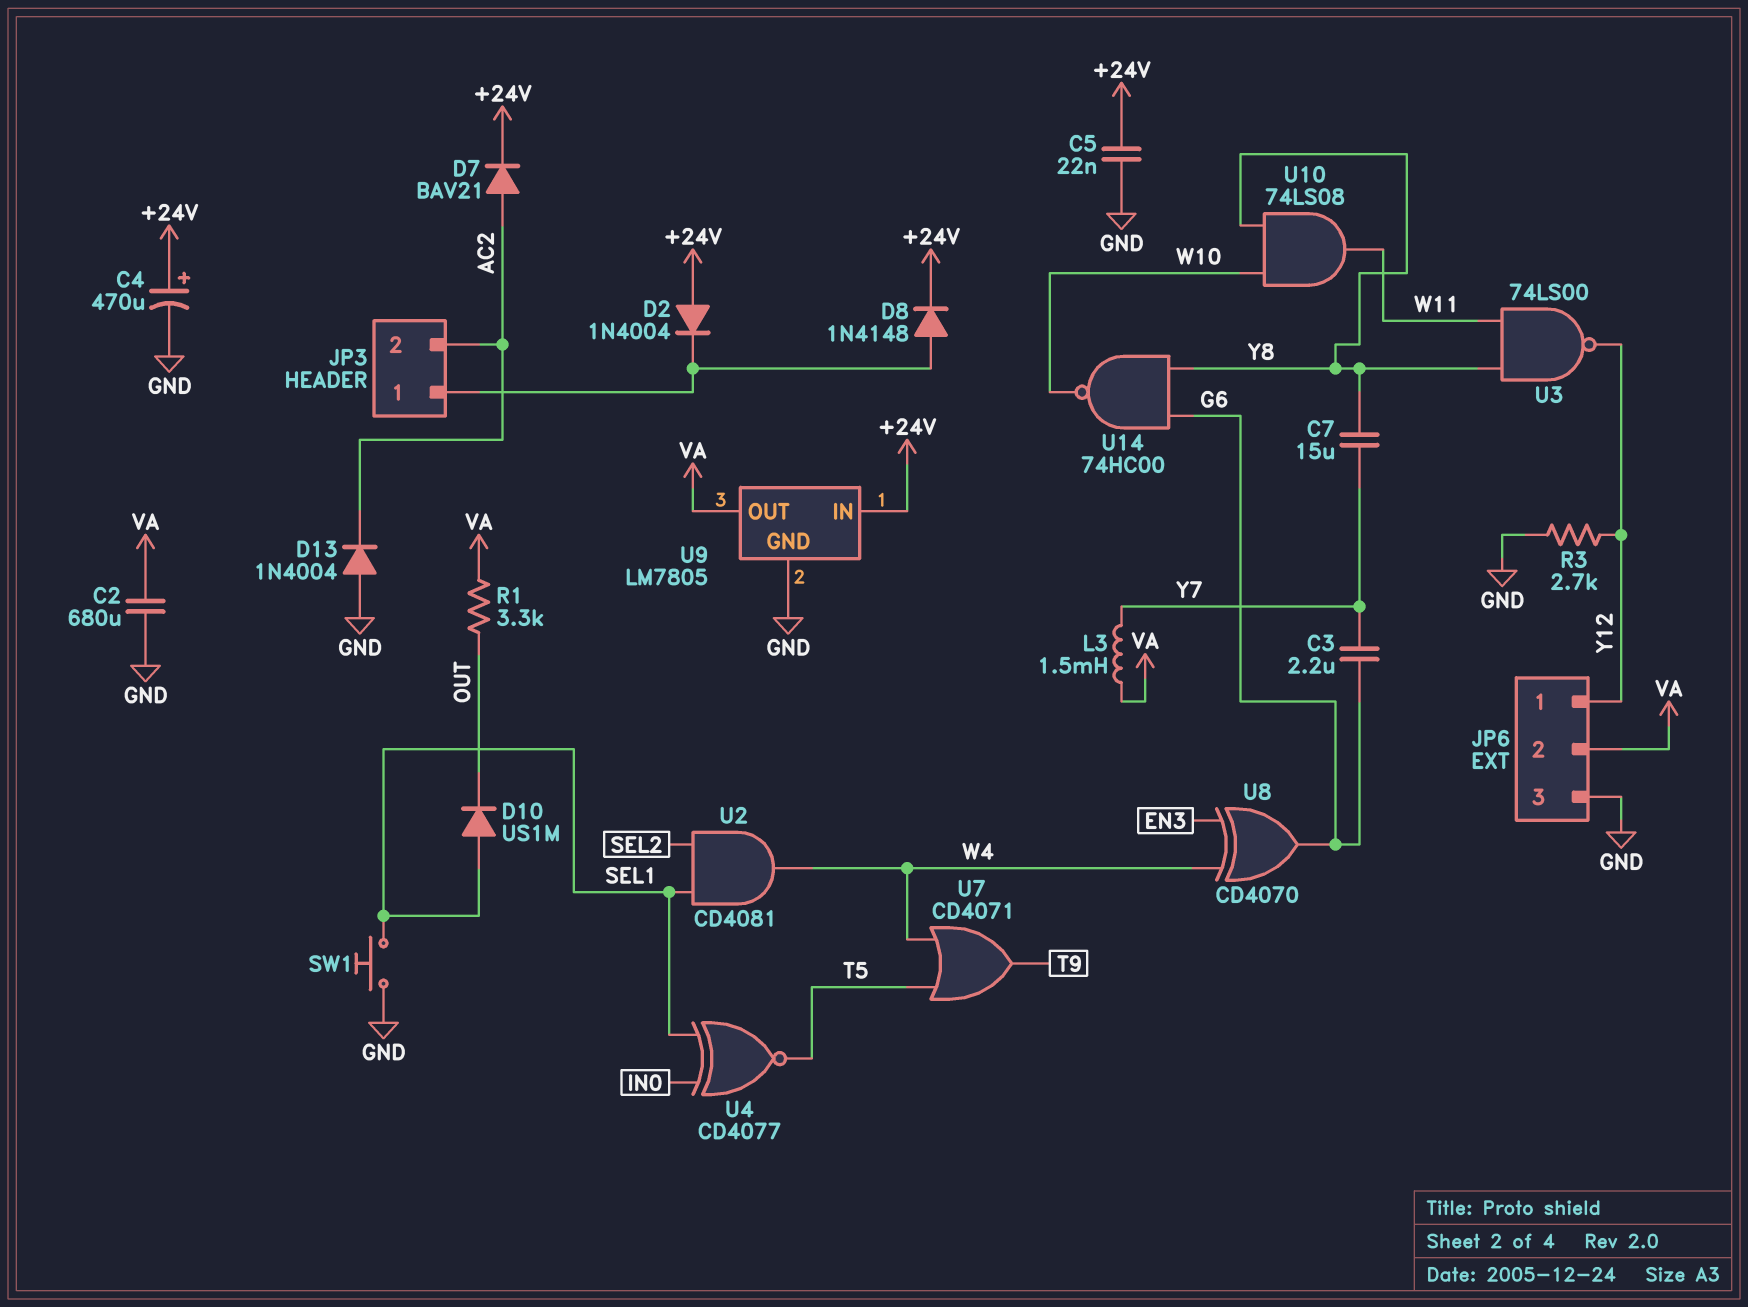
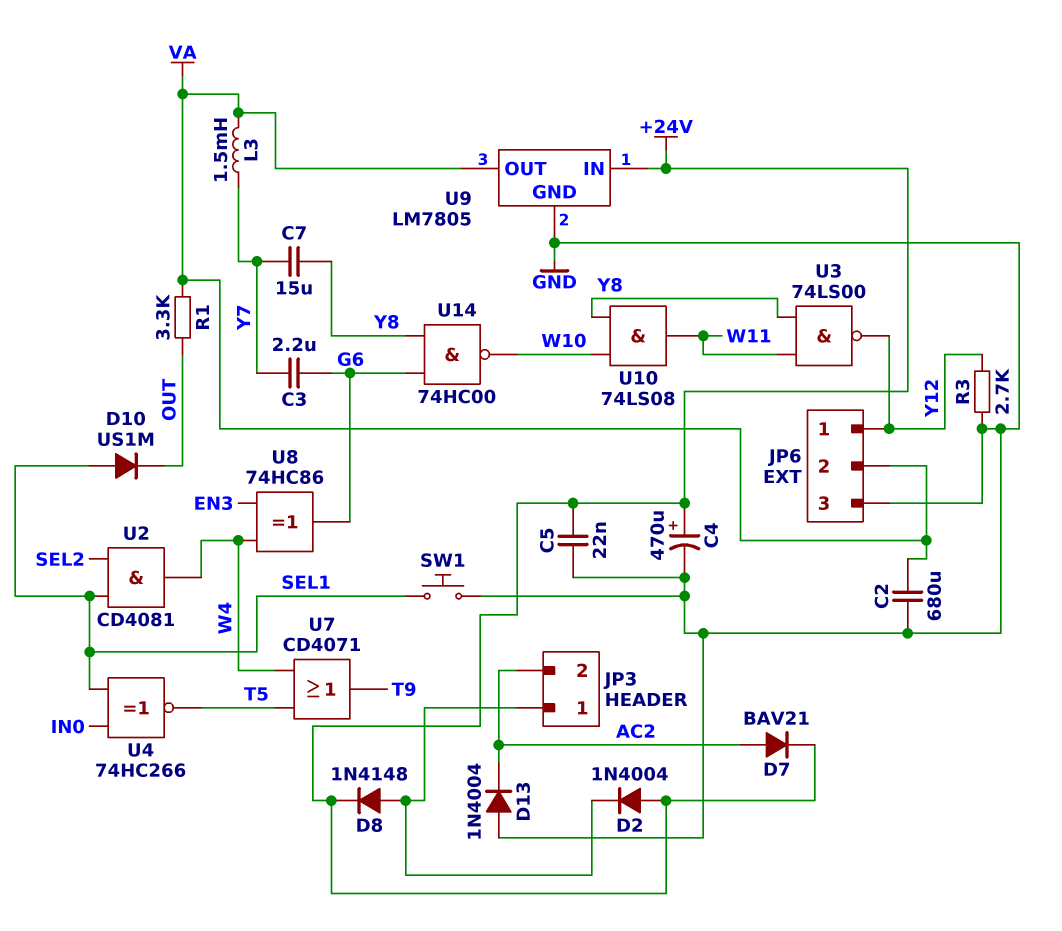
U4: XNOR CD4077 (in IN0, in SEL1, out T5) -> XNOR 74HC266 (in IN0, in SEL1, out T5)
U8: XOR CD4070 (in EN3, in W4, out G6) -> XOR 74HC86 (in EN3, in W4, out G6)

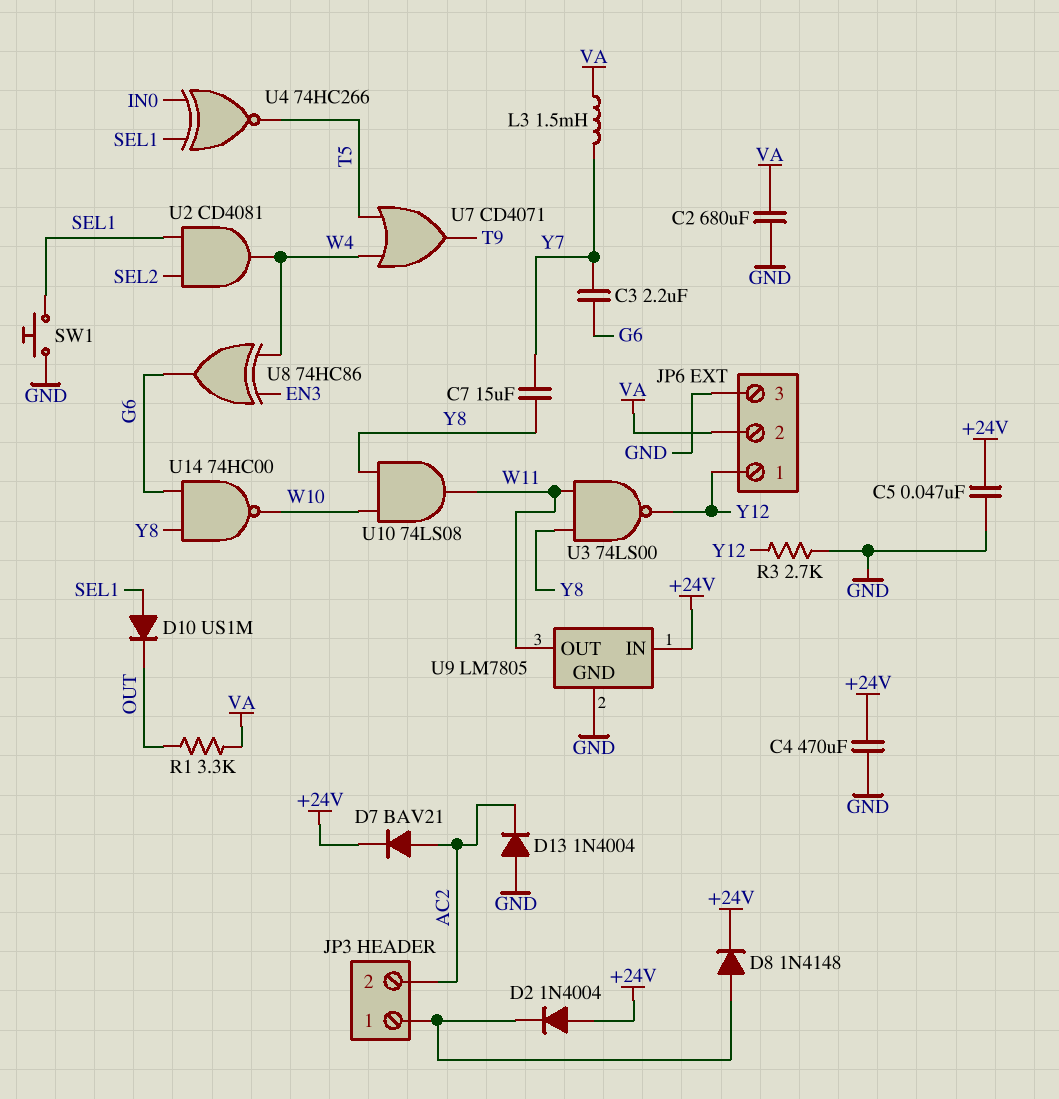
C4: 470uF (plus +24V, minus GND) -> 470uF (+24V, GND)
C5: 22nF (+24V, GND) -> 47nF (+24V, GND)
U9 pin OUT: VA -> W11

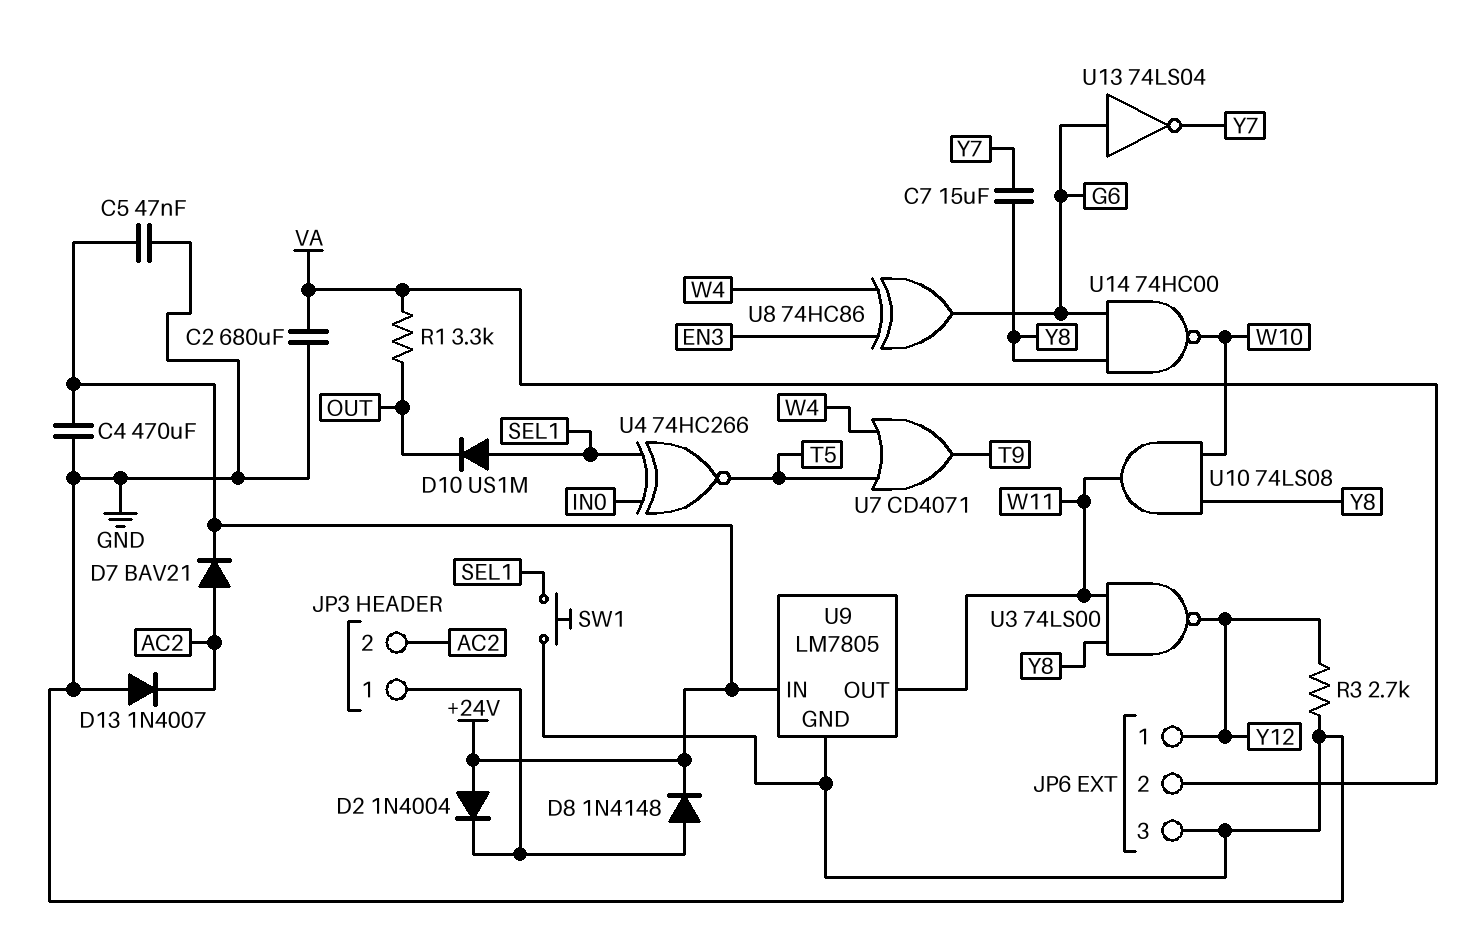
C3: 2.2uF (G6, Y7) -> none
D13: diode 1N4004 (A GND, K AC2) -> diode 1N4007 (A GND, K AC2)
L3: 1.5mH (VA, Y7) -> none
U2: AND CD4081 (in SEL1, in SEL2, out W4) -> none
U13: none -> NOT 74LS04 (in G6, out Y7)

